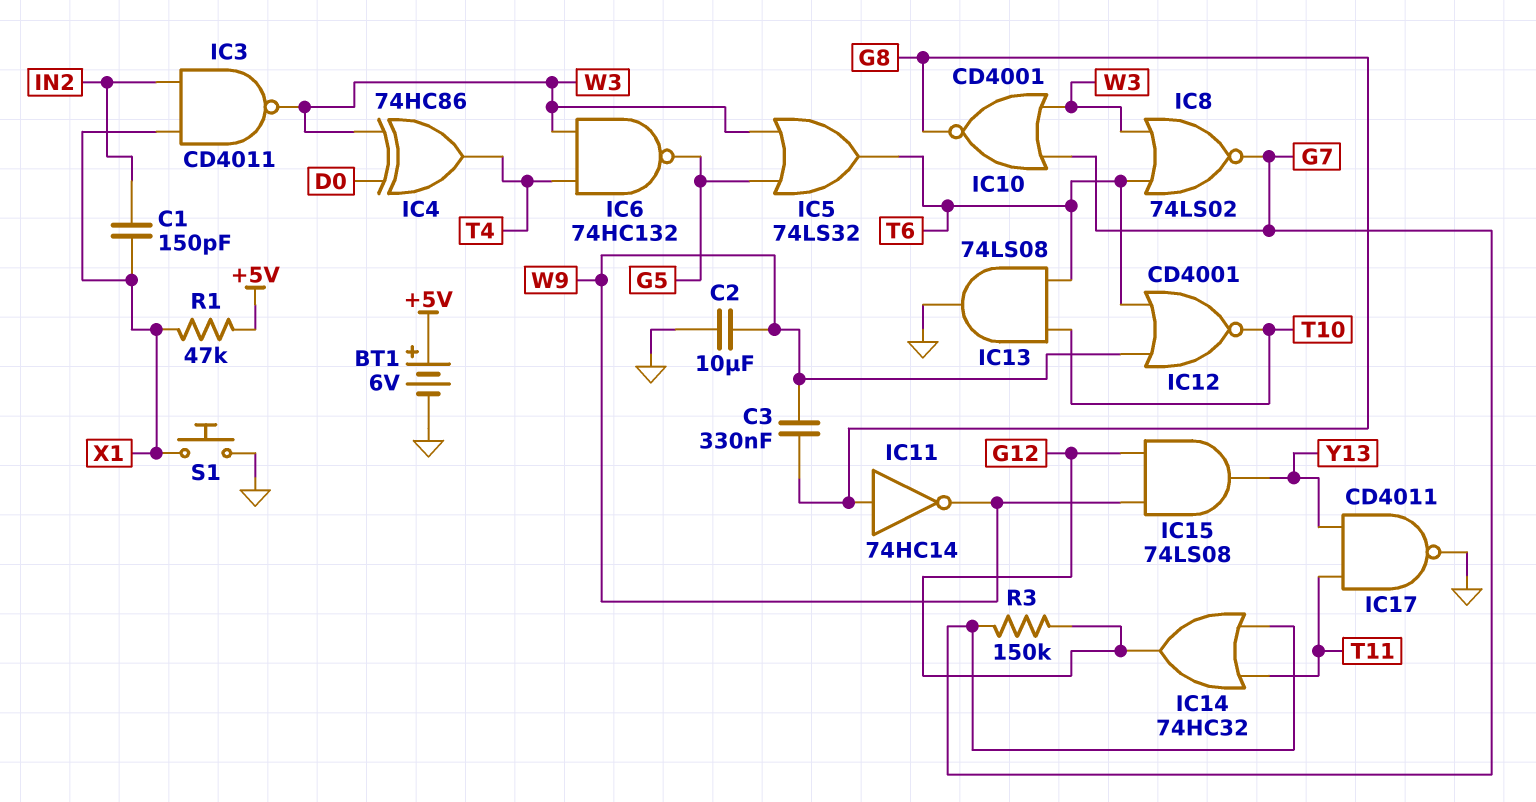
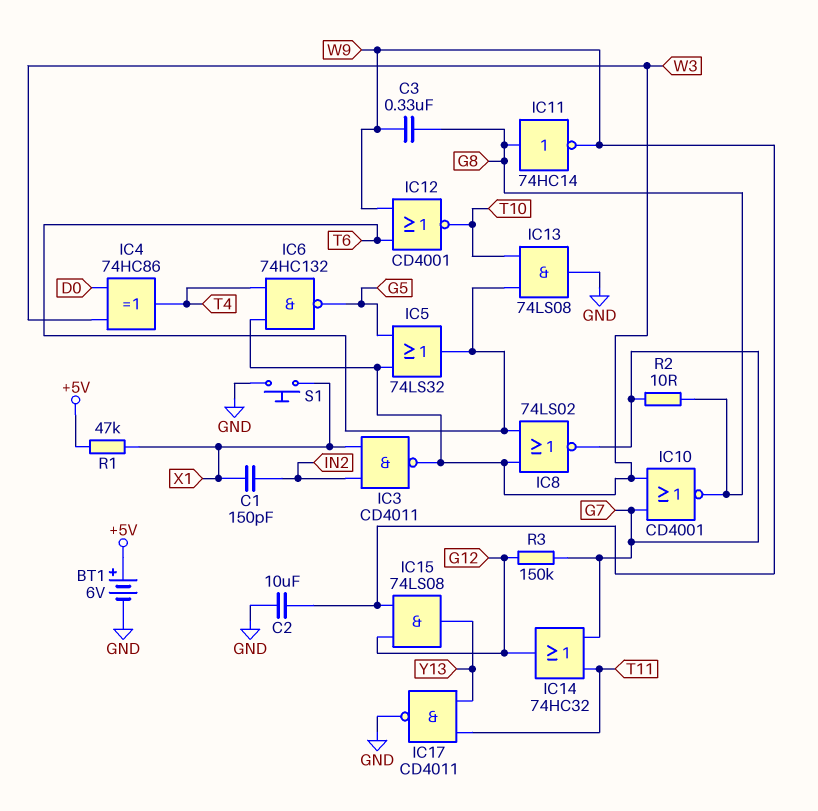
R2: none -> 10 (G7, G8)

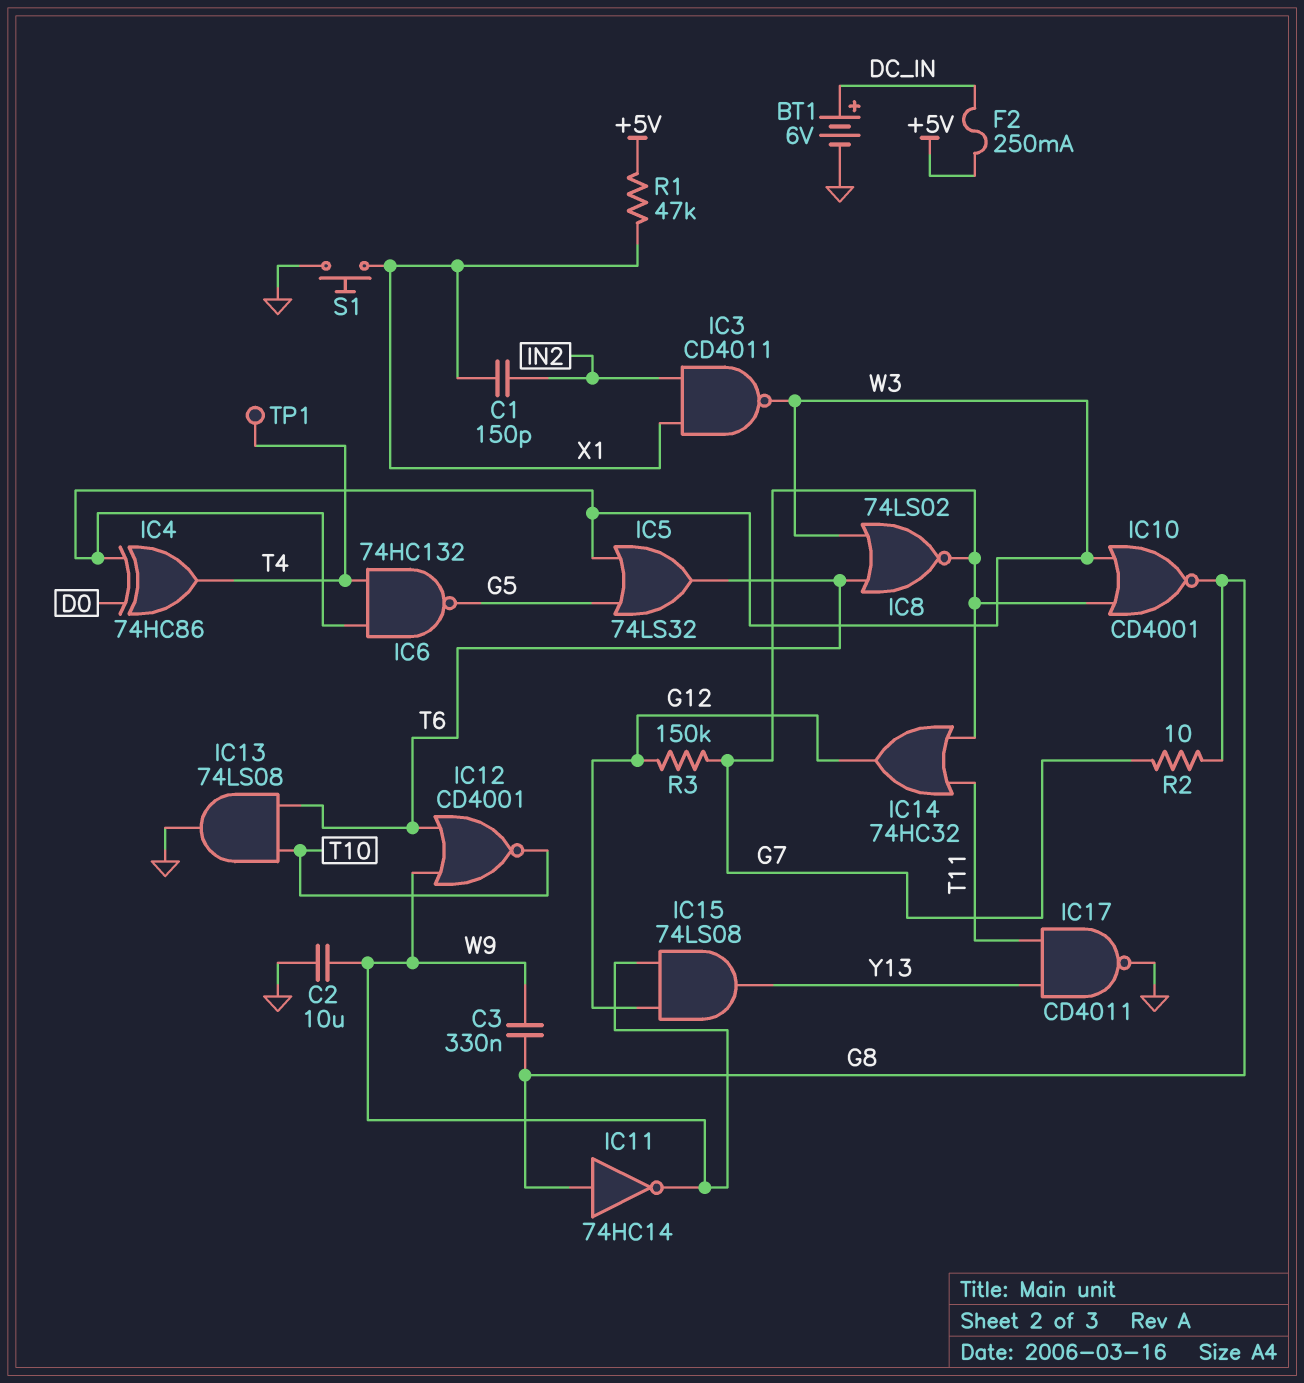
BT1: 6V (plus +5V, minus GND) -> 6V (plus DC_IN, minus GND)
F2: none -> 250mA (+5V, DC_IN)
TP1: none -> test point (T4)

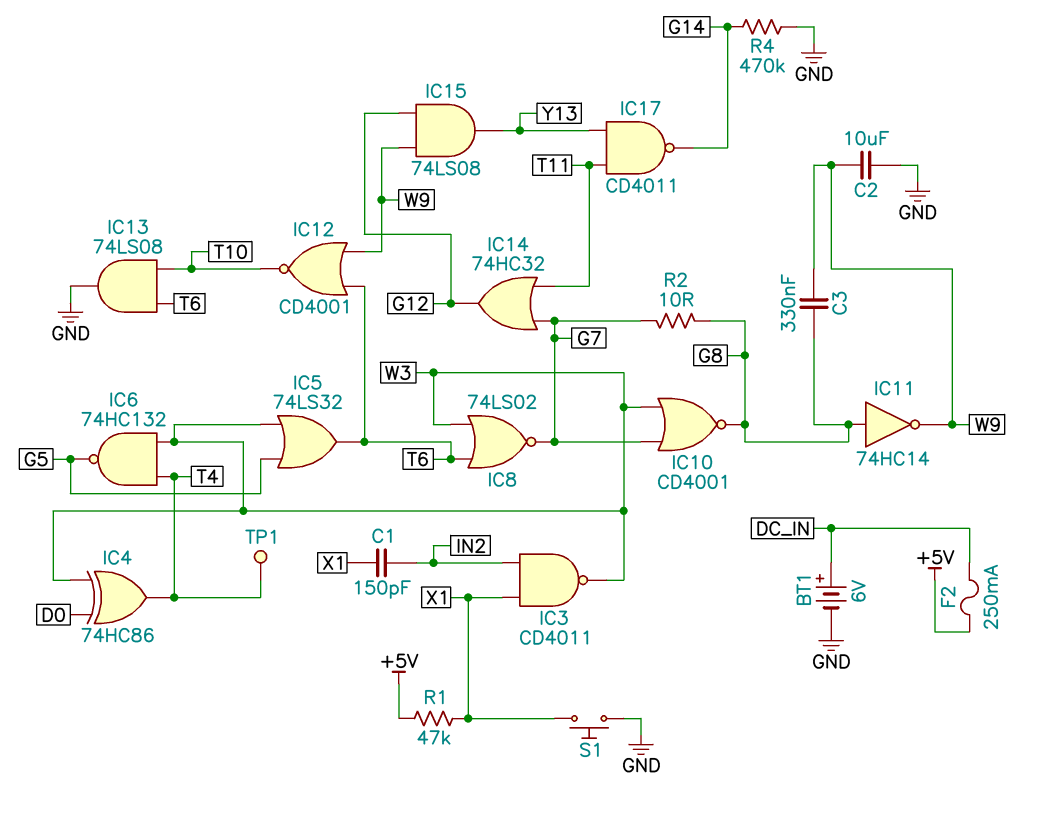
IC17: NAND CD4011 (in T11, in Y13, out GND) -> NAND CD4011 (in T11, in Y13, out G14)
R3: 150k (G7, G12) -> none
R4: none -> 470k (G14, GND)

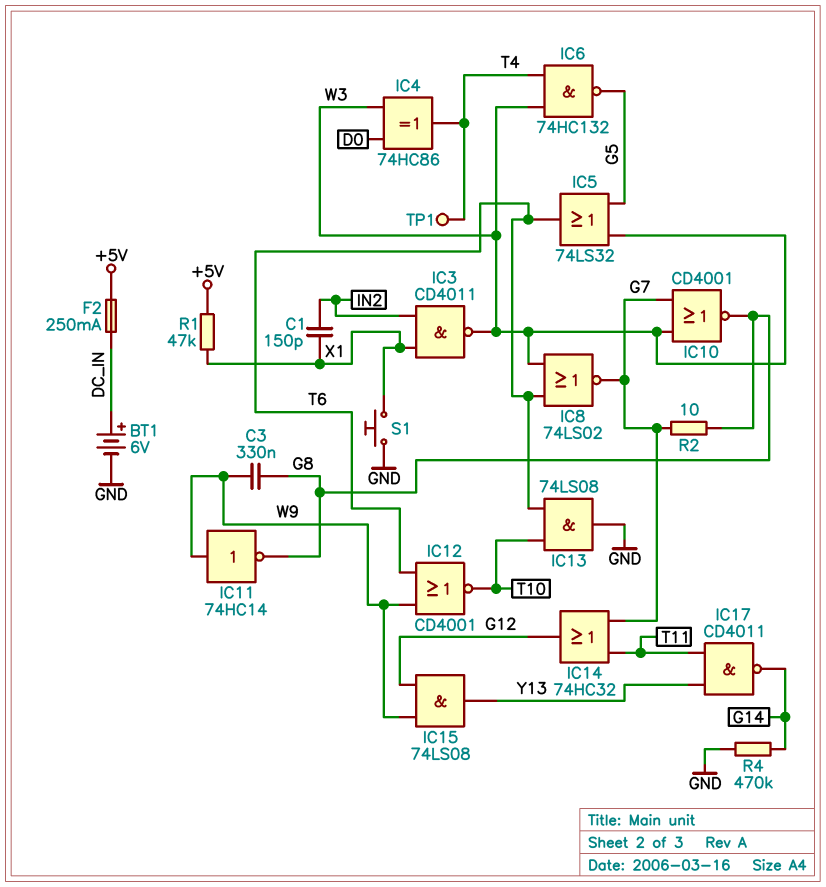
C2: 10uF (GND, W9) -> none
IC11: NOT 74HC14 (in G8, out W9) -> NOT 74HC14 (in W9, out G8)

